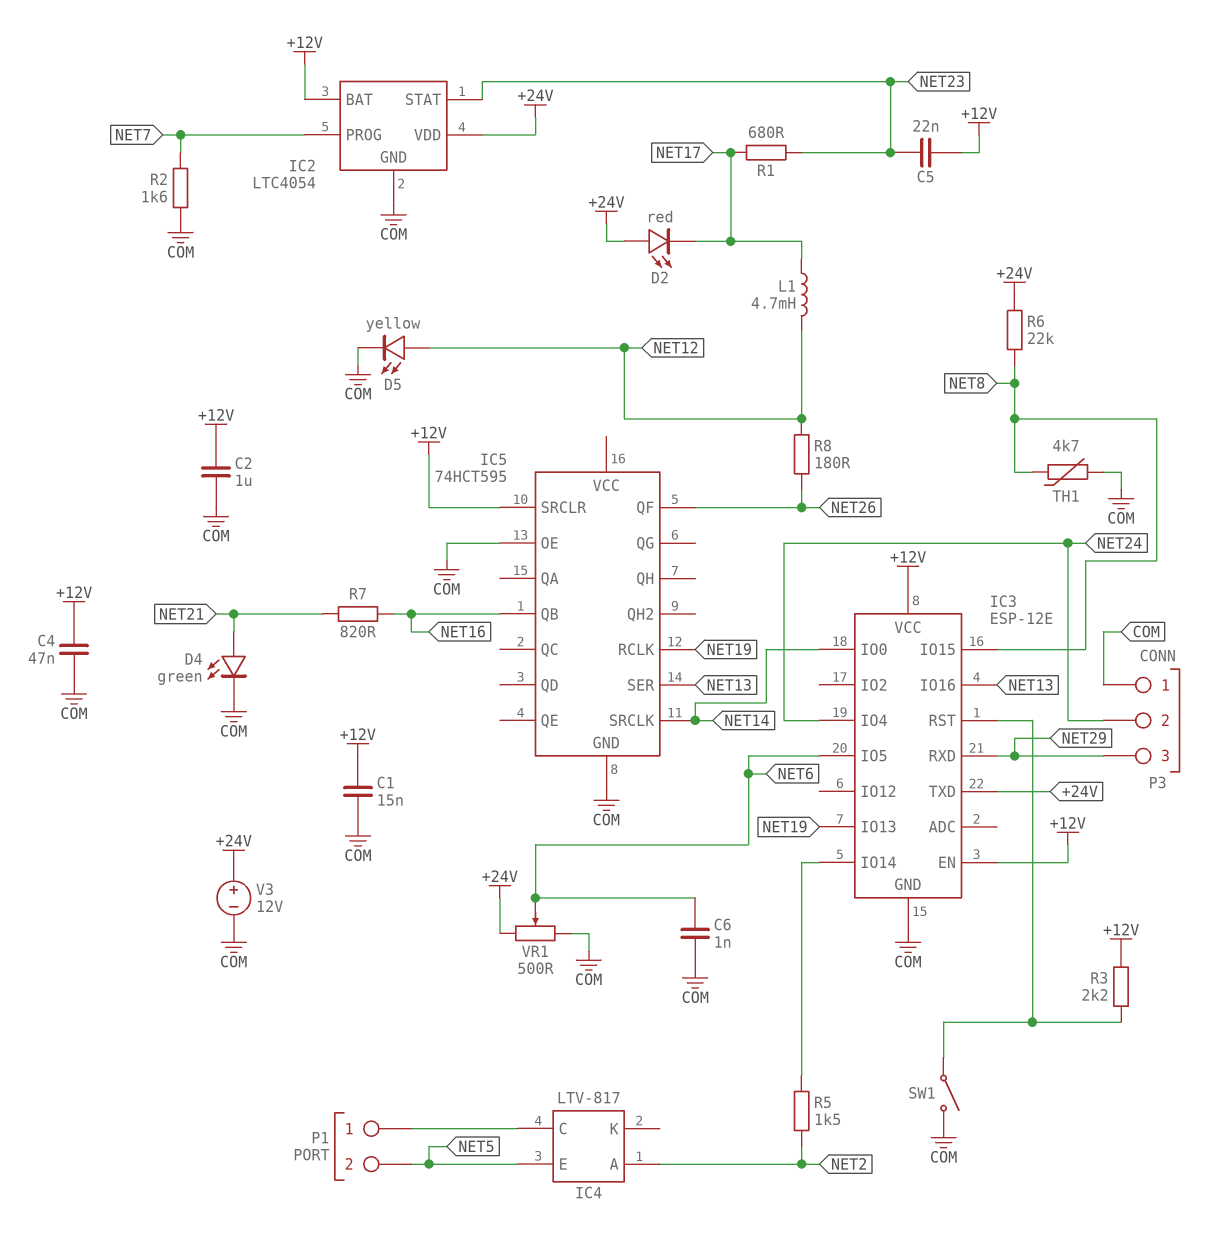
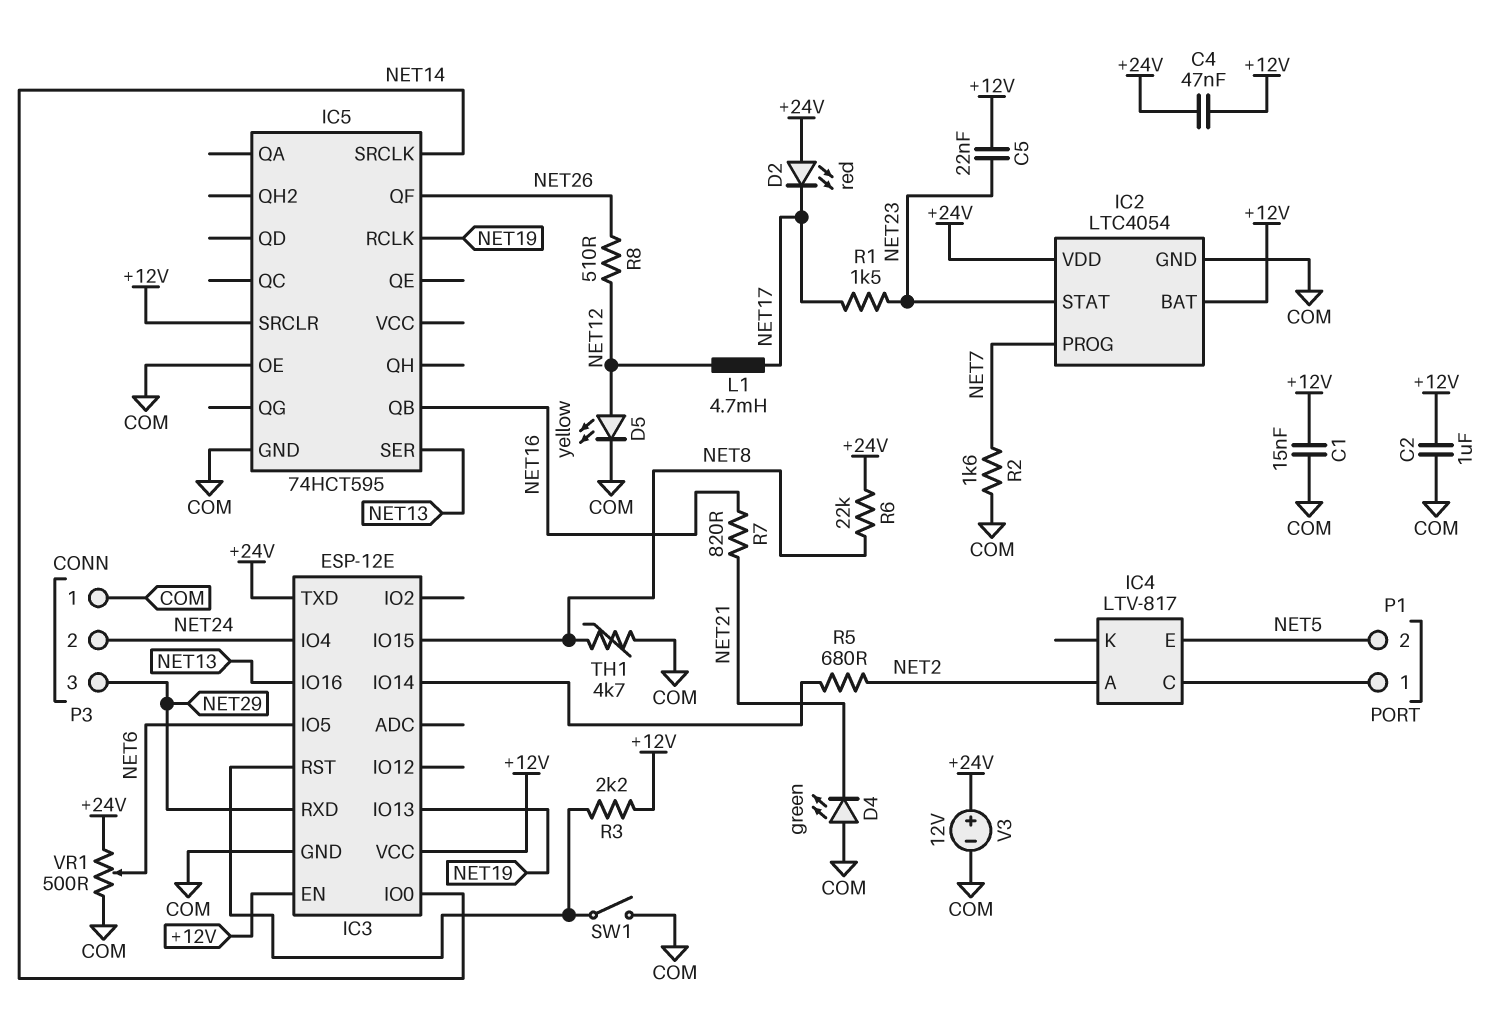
C4: 47nF (+12V, COM) -> 47nF (+12V, +24V)
C6: 1nF (COM, NET6) -> none
D4: LED green (A NET21, K COM) -> LED green (A COM, K NET21)
R1: 680 (NET17, NET23) -> 1.5k (NET17, NET23)
R5: 1.5k (IC3/IO14, NET2) -> 680 (IC3/IO14, NET2)
R8: 180 (NET12, NET26) -> 510 (NET12, NET26)

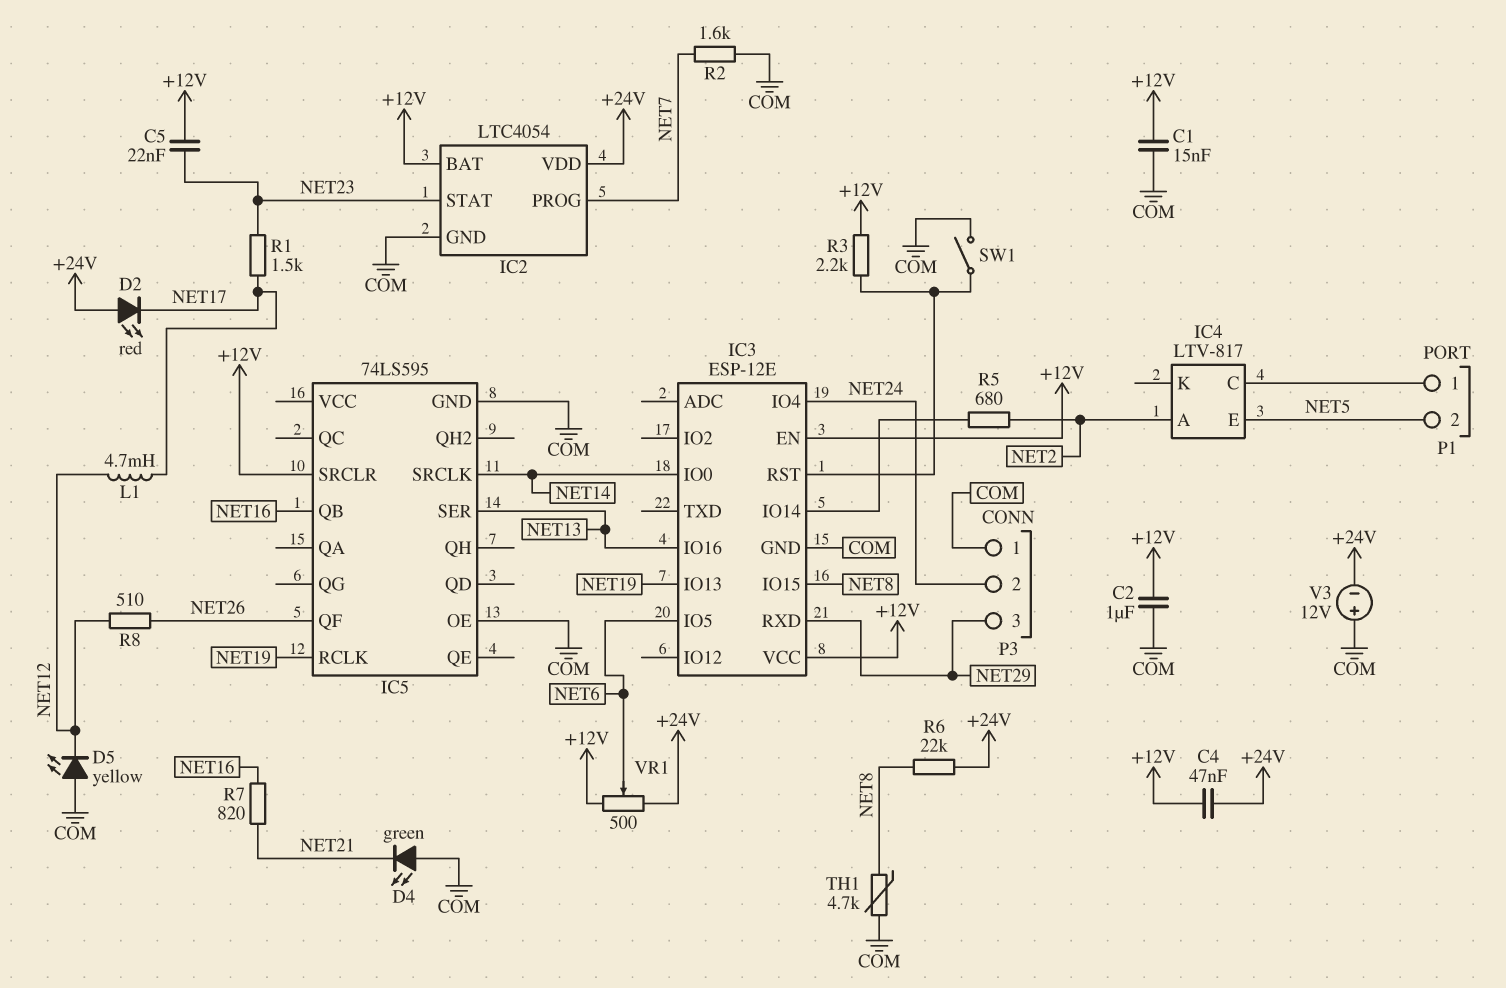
D5: LED yellow (A NET12, K COM) -> LED yellow (A COM, K NET12)
IC3 pin TXD: +24V -> none
IC5: 74HCT595 -> 74LS595
V3: 12V (plus +24V, minus COM) -> 12V (plus COM, minus +24V)
VR1: 500 (+24V, COM, wiper NET6) -> 500 (+12V, +24V, wiper NET6)

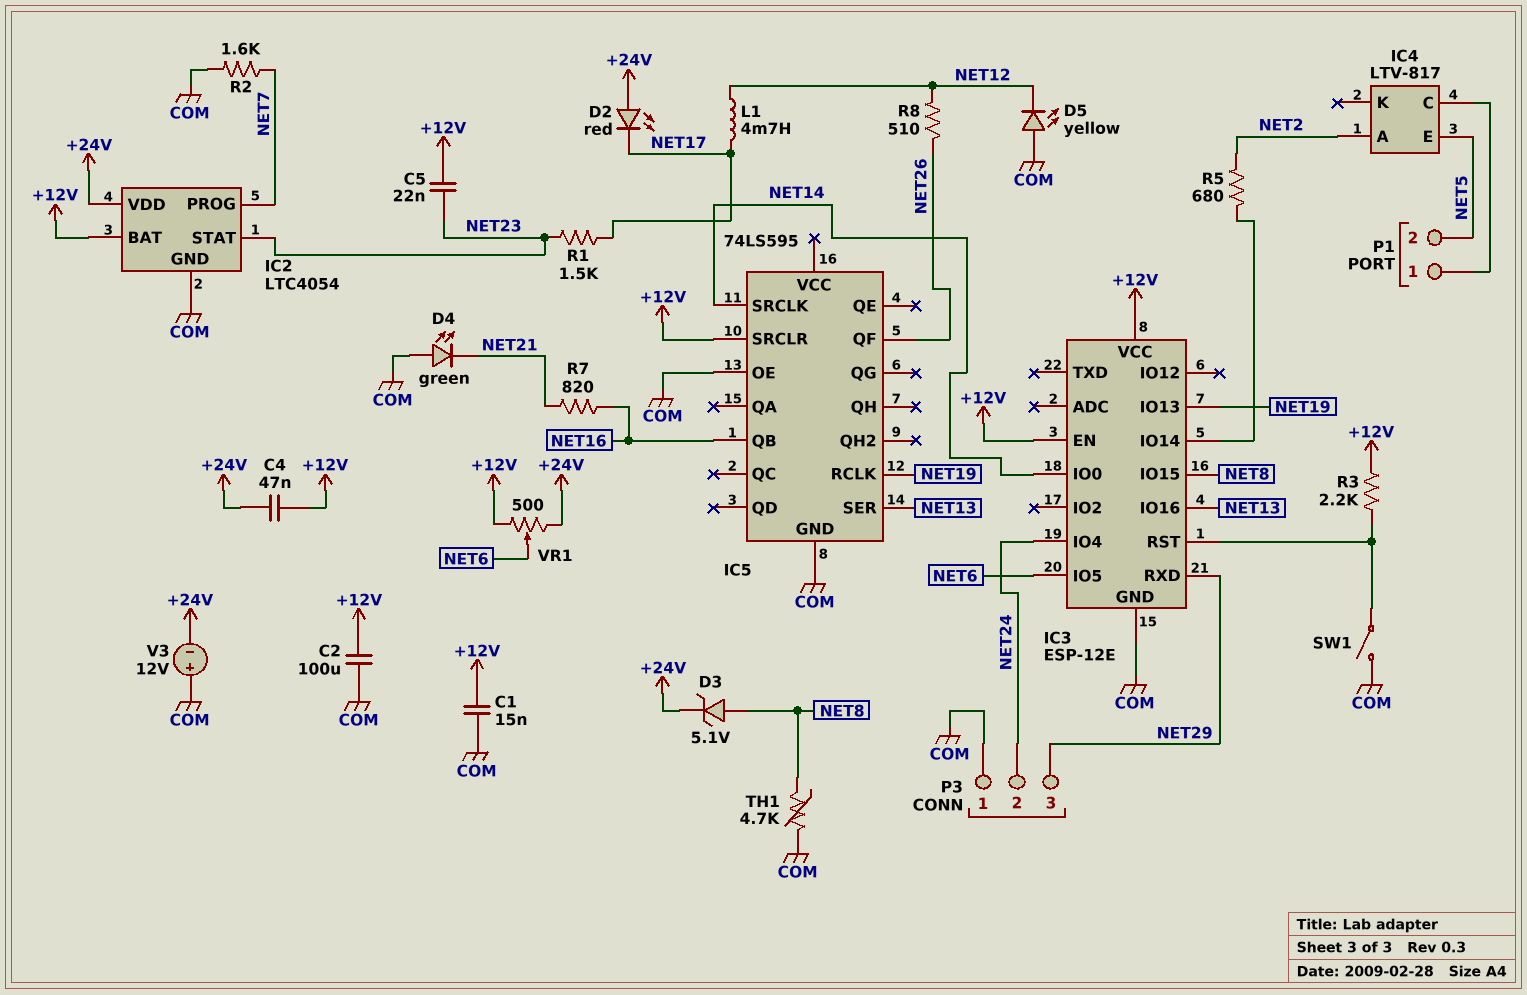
C2: 1uF (+12V, COM) -> 100uF (+12V, COM)
D3: none -> zener 5.1V (A NET8, K +24V)
R6: 22k (+24V, NET8) -> none

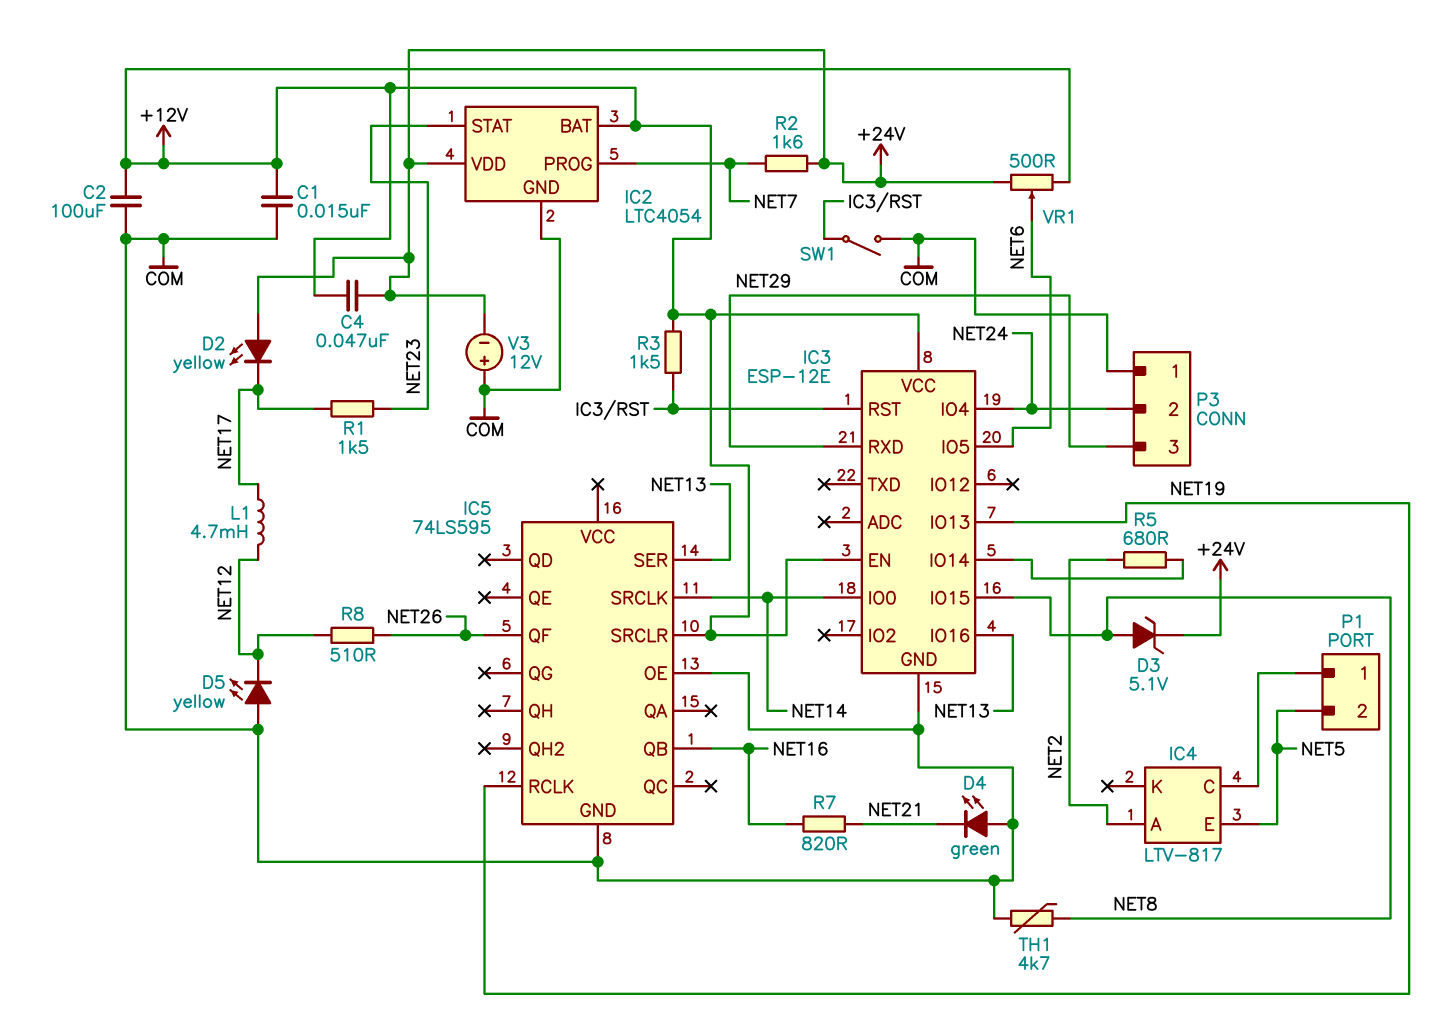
C5: 22nF (+12V, NET23) -> none
D2: LED red (A +24V, K NET17) -> LED yellow (A +24V, K NET17)
R2: 1.6k (COM, NET7) -> 1.6k (+24V, NET7)
R3: 2.2k (+12V, IC3/RST) -> 1.5k (+12V, IC3/RST)

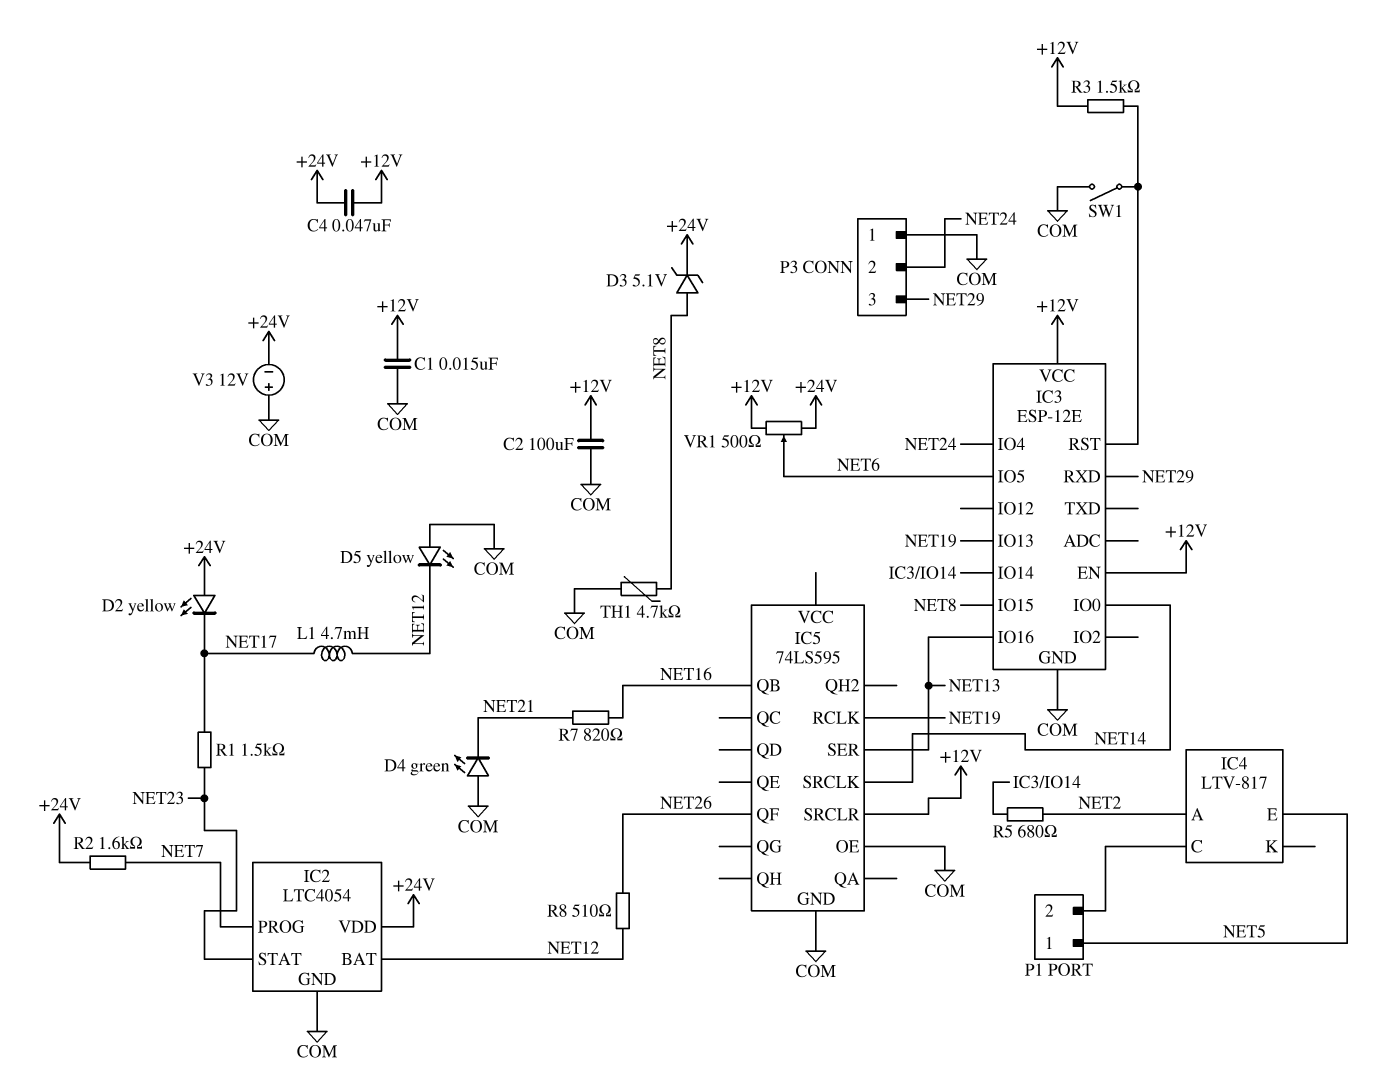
IC2 pin BAT: +12V -> NET12
P1 pin 1: IC4/C -> NET5
P1 pin 2: NET5 -> IC4/C

